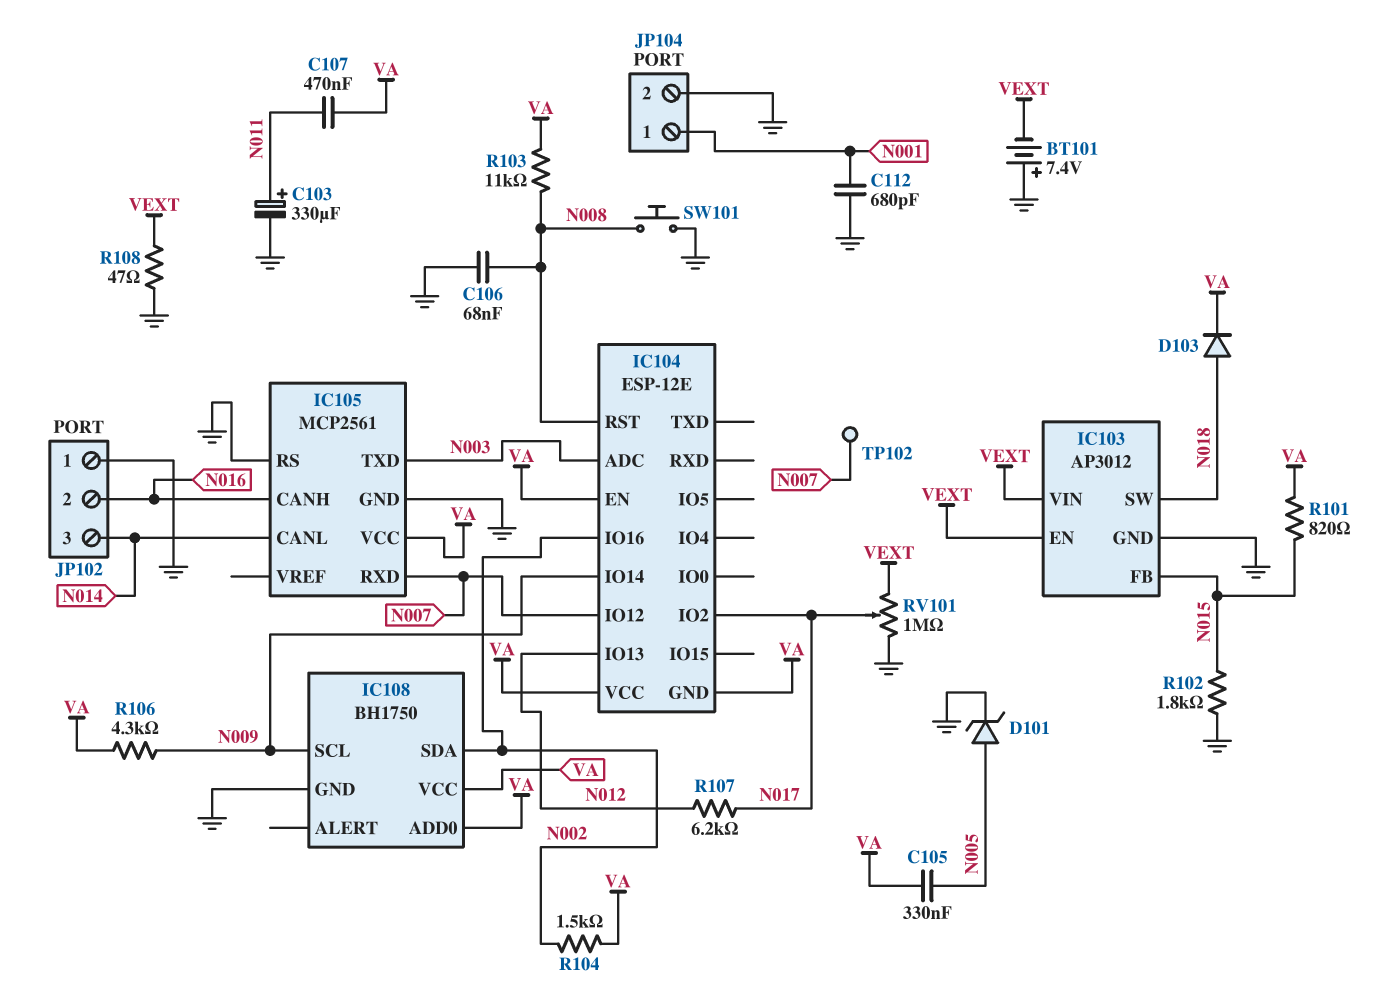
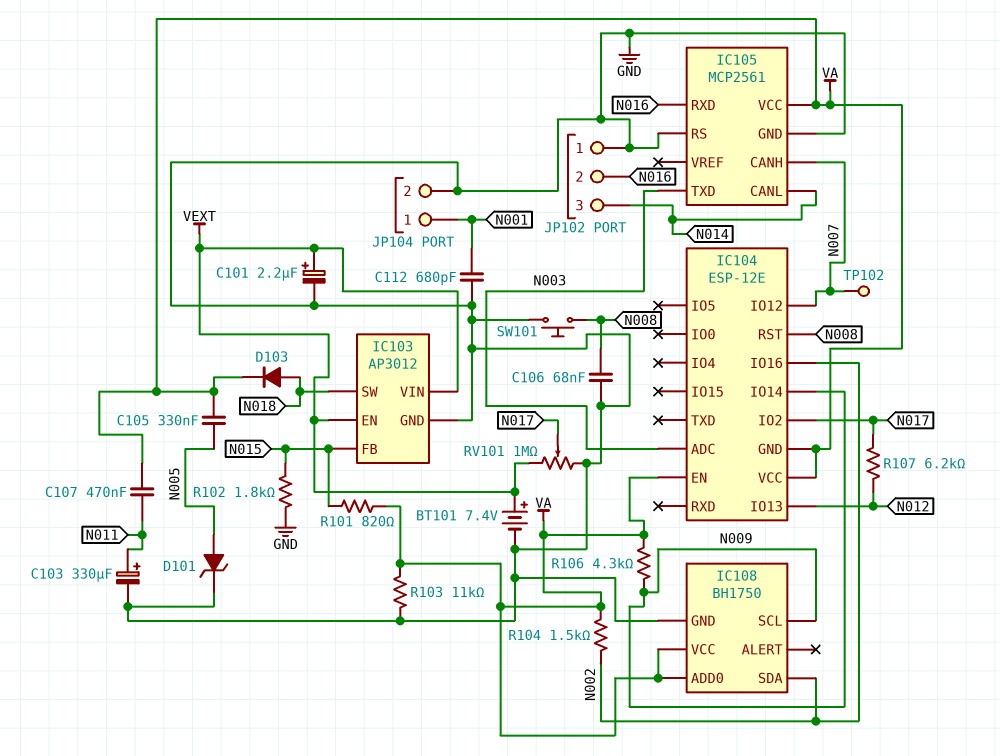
BT101: 7.4V (plus GND, minus VEXT) -> 7.4V (plus VEXT, minus GND)
C101: none -> 2.2uF (plus VEXT, minus GND)
IC105 pin CANH: N016 -> N007
IC105 pin RXD: N007 -> N016
R103: 11k (N008, VA) -> 11k (GND, VA)
R108: 47 (GND, VEXT) -> none

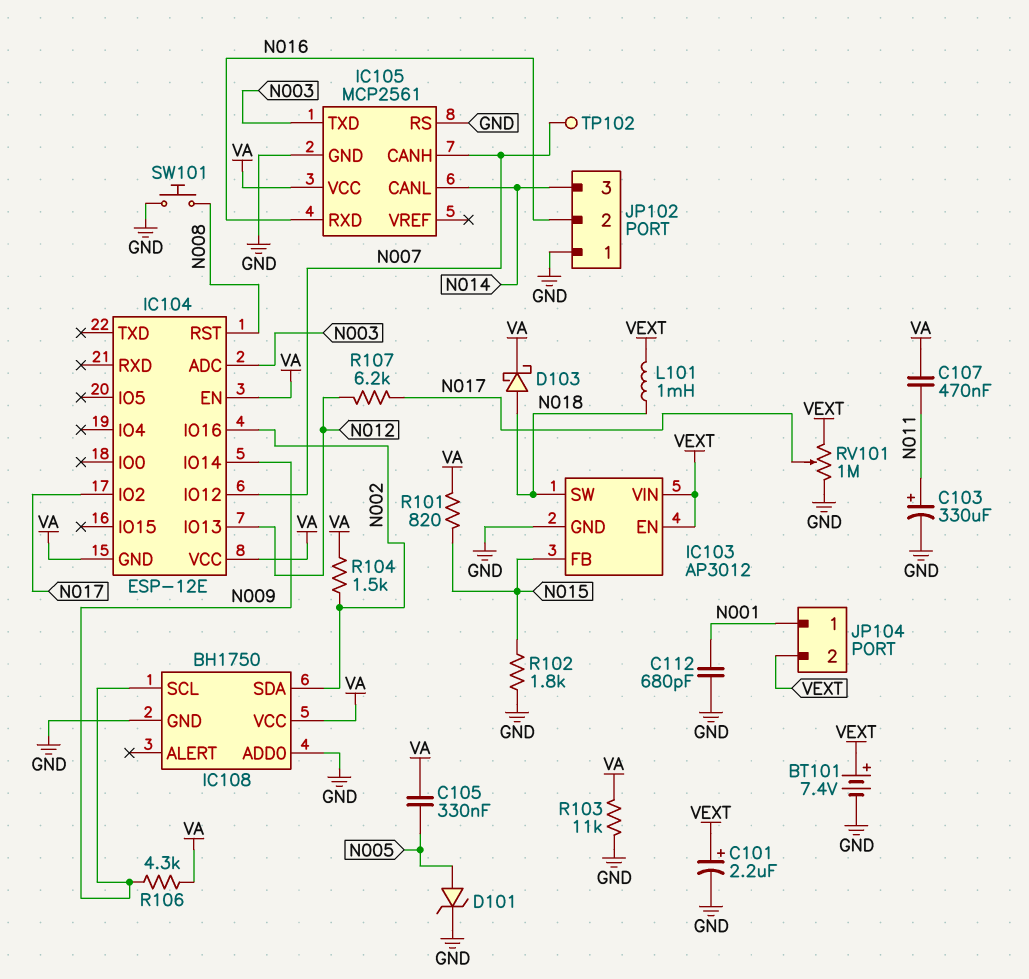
C106: 68nF (GND, N008) -> none
D103: diode (A N018, K VA) -> schottky (A N018, K VA)
IC108 pin ADD0: VA -> GND
JP104 pin 2: GND -> VEXT
L101: none -> 1mH (N018, VEXT)

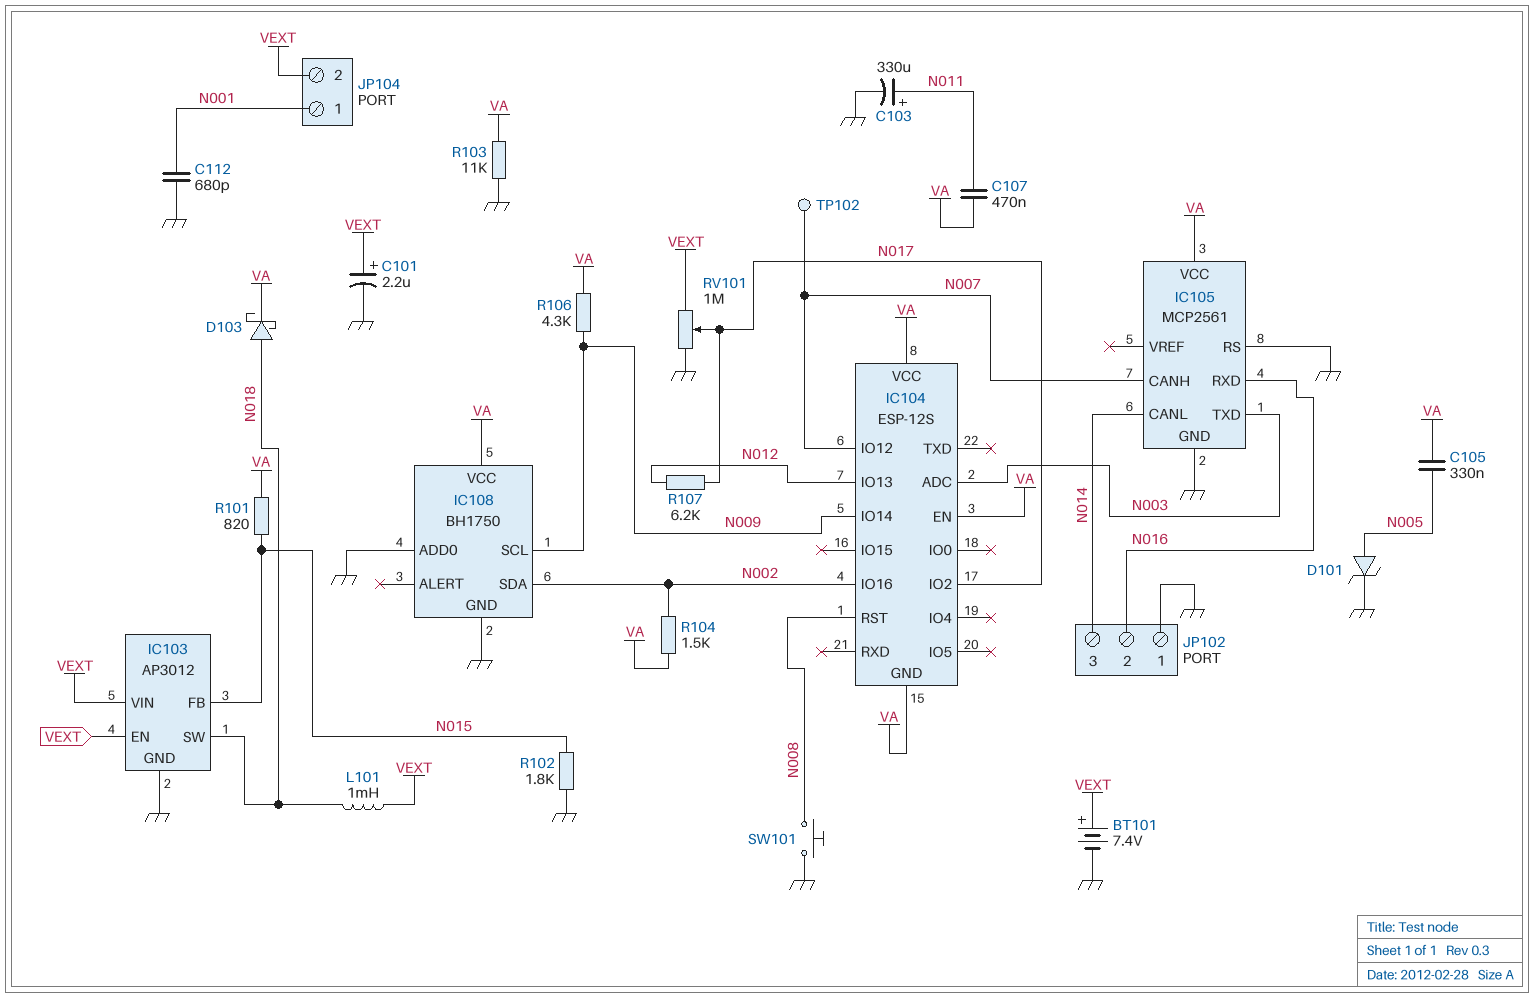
IC104: ESP-12E -> ESP-12S

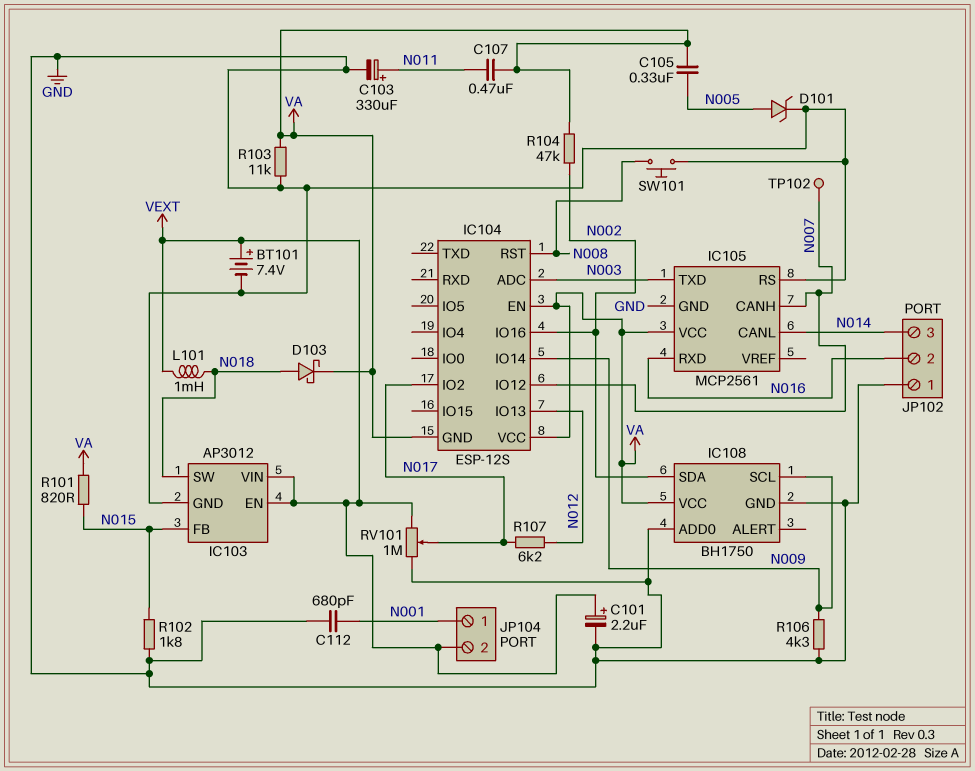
R104: 1.5k (N002, VA) -> 47k (N002, VA)
R106: 4.3k (N009, VA) -> 4.3k (GND, N009)

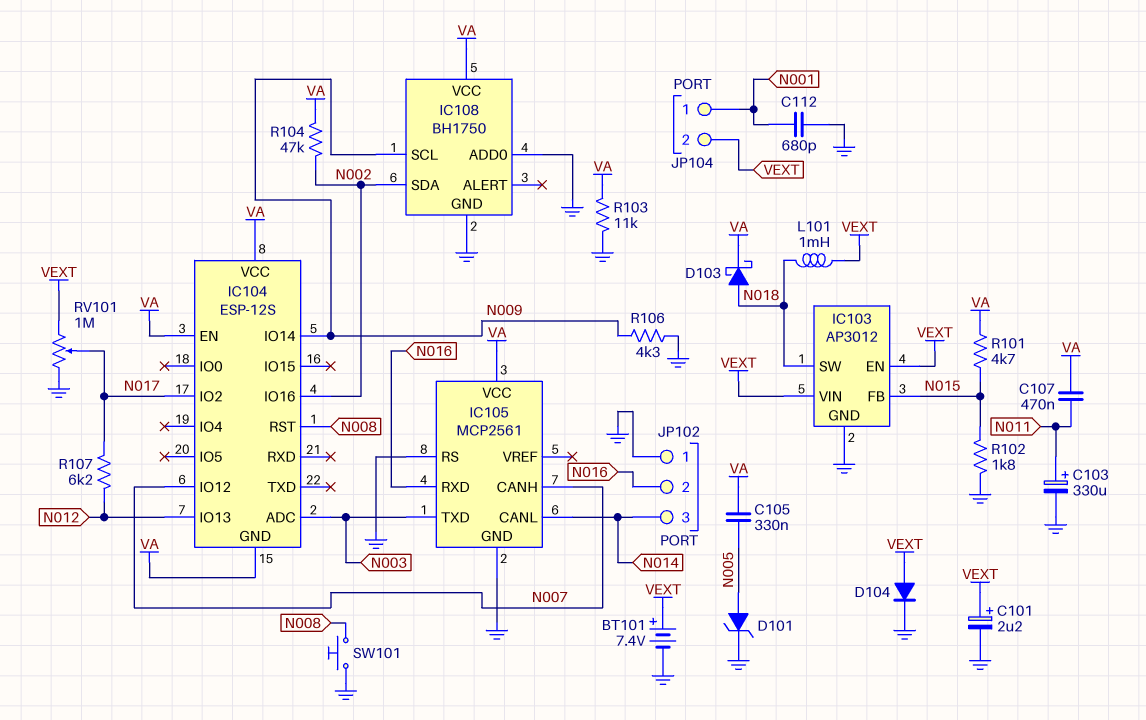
D104: none -> diode (A VEXT, K GND)
R101: 820 (N015, VA) -> 4.7k (N015, VA)
TP102: test point (N007) -> none

